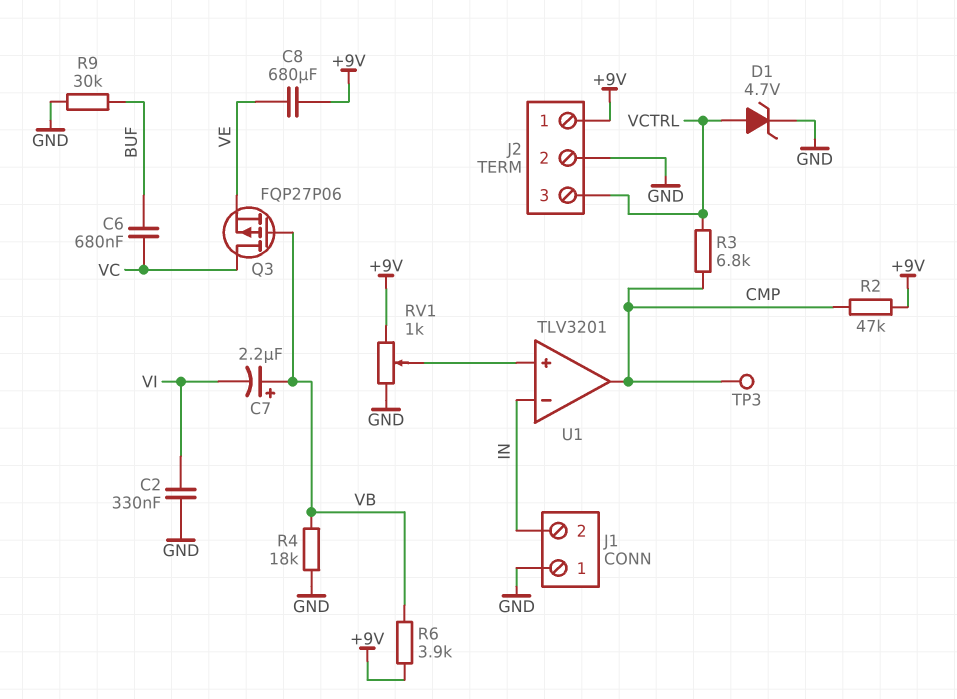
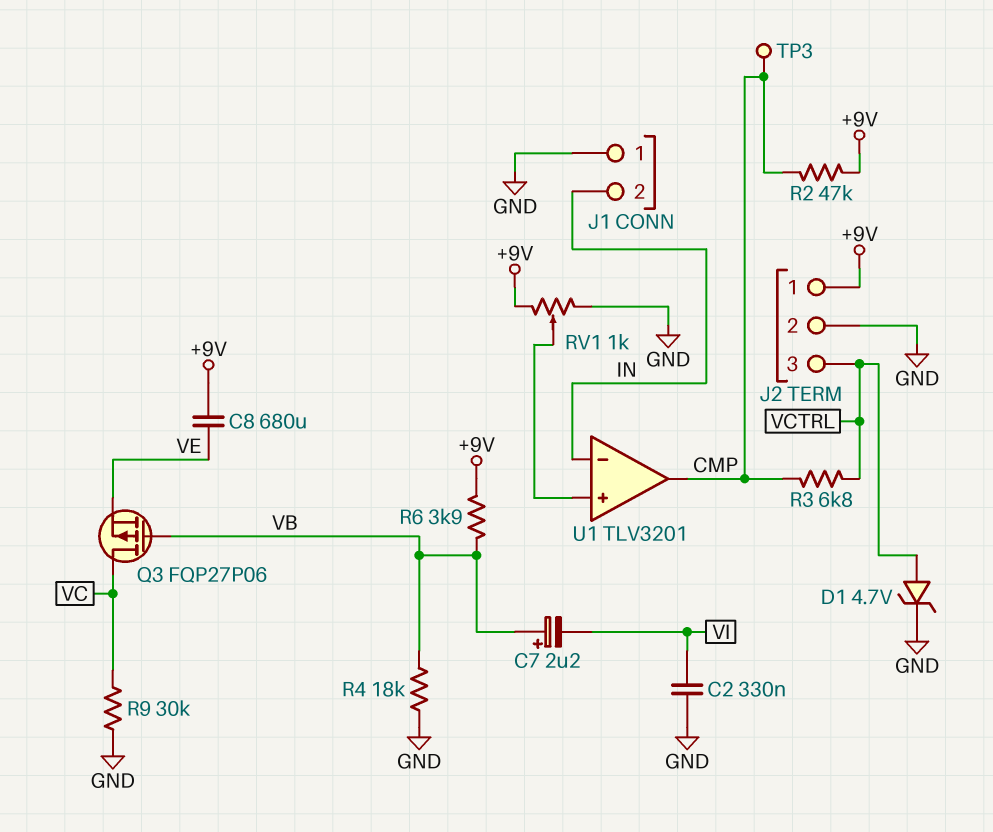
C6: 680nF (BUF, VC) -> none
R9: 30k (BUF, GND) -> 30k (GND, VC)

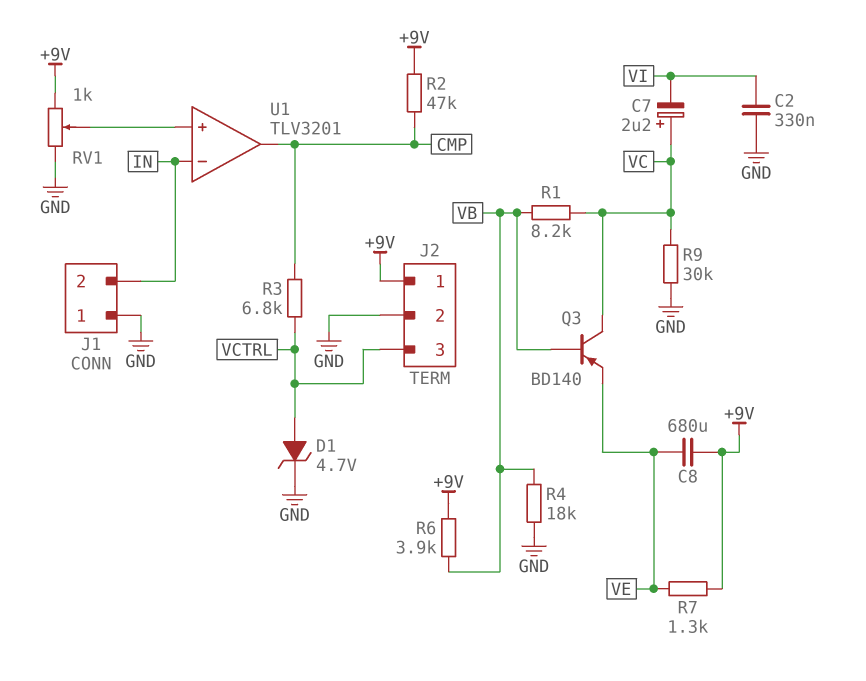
C7: 2.2uF (plus VB, minus VI) -> 2.2uF (plus VC, minus VI)
Q3: PMOS FQP27P06 (G VB, D VC, S VE) -> PNP BD140 (B VB, C VC, E VE)
R1: none -> 8.2k (VB, VC)
R7: none -> 1.3k (+9V, VE)
TP3: test point (CMP) -> none

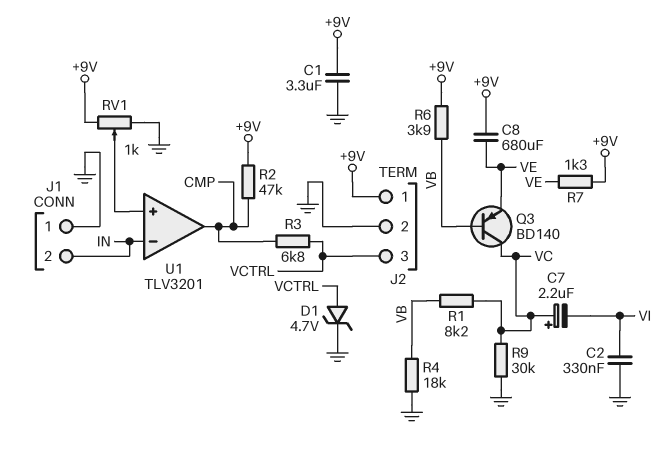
C1: none -> 3.3uF (+9V, GND)

